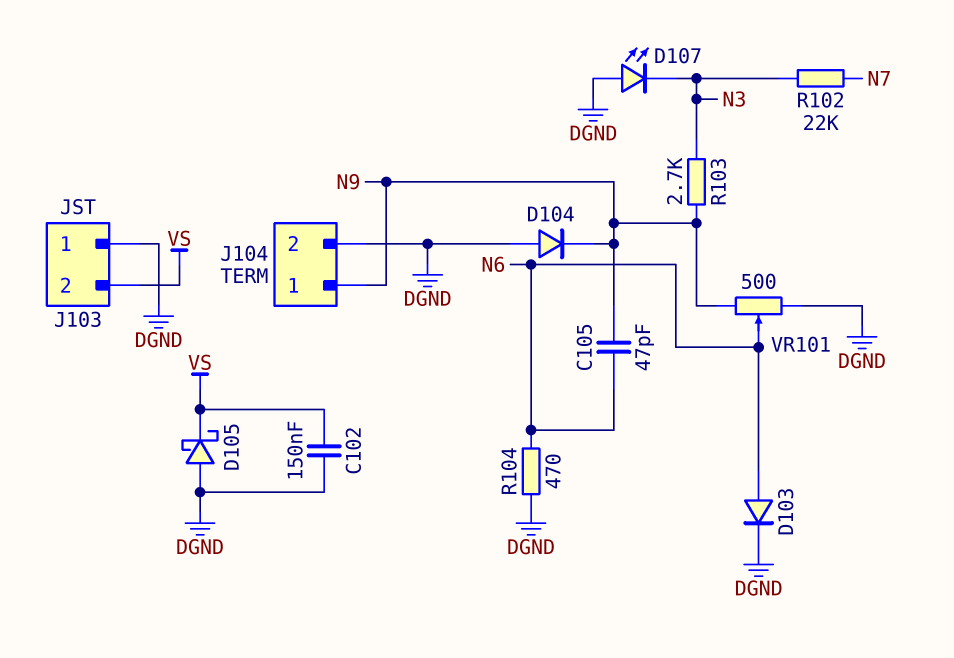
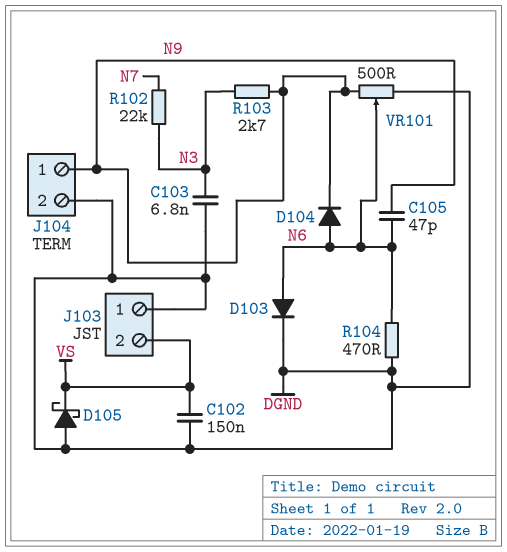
C103: none -> 6.8nF (DGND, N3)
D104: diode (A DGND, K N9) -> diode (A N6, K N9)
D107: LED (A DGND, K N3) -> none

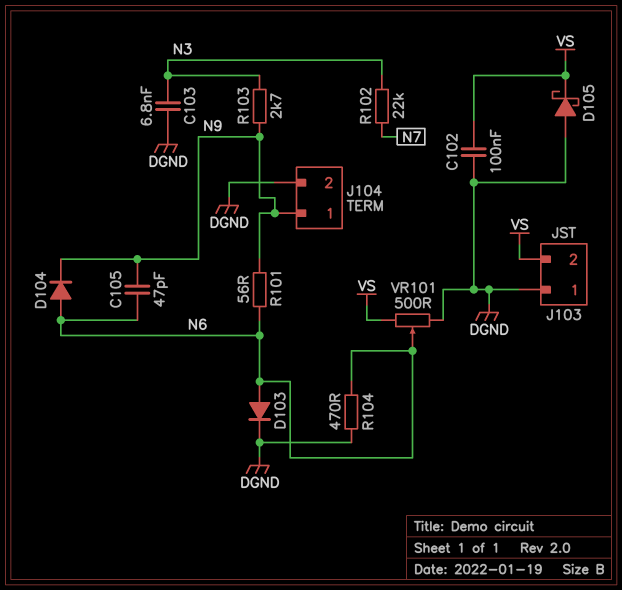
C102: 150nF (DGND, VS) -> 100nF (DGND, VS)
R101: none -> 56 (N6, N9)
VR101: 500 (DGND, N9, wiper N6) -> 500 (DGND, VS, wiper N6)

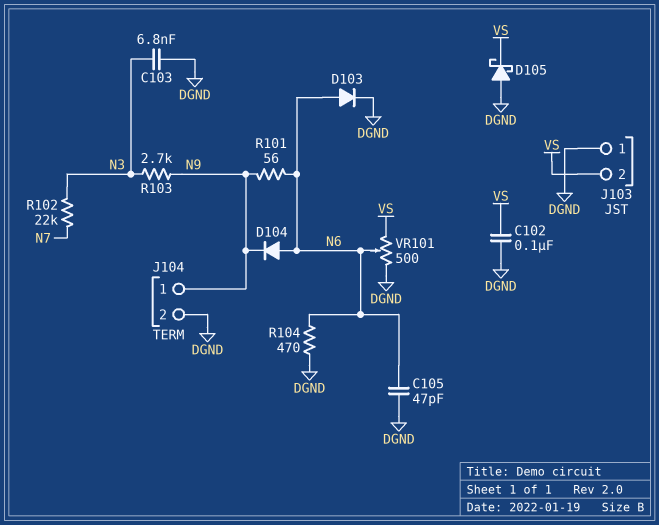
C105: 47pF (N6, N9) -> 47pF (DGND, N6)

